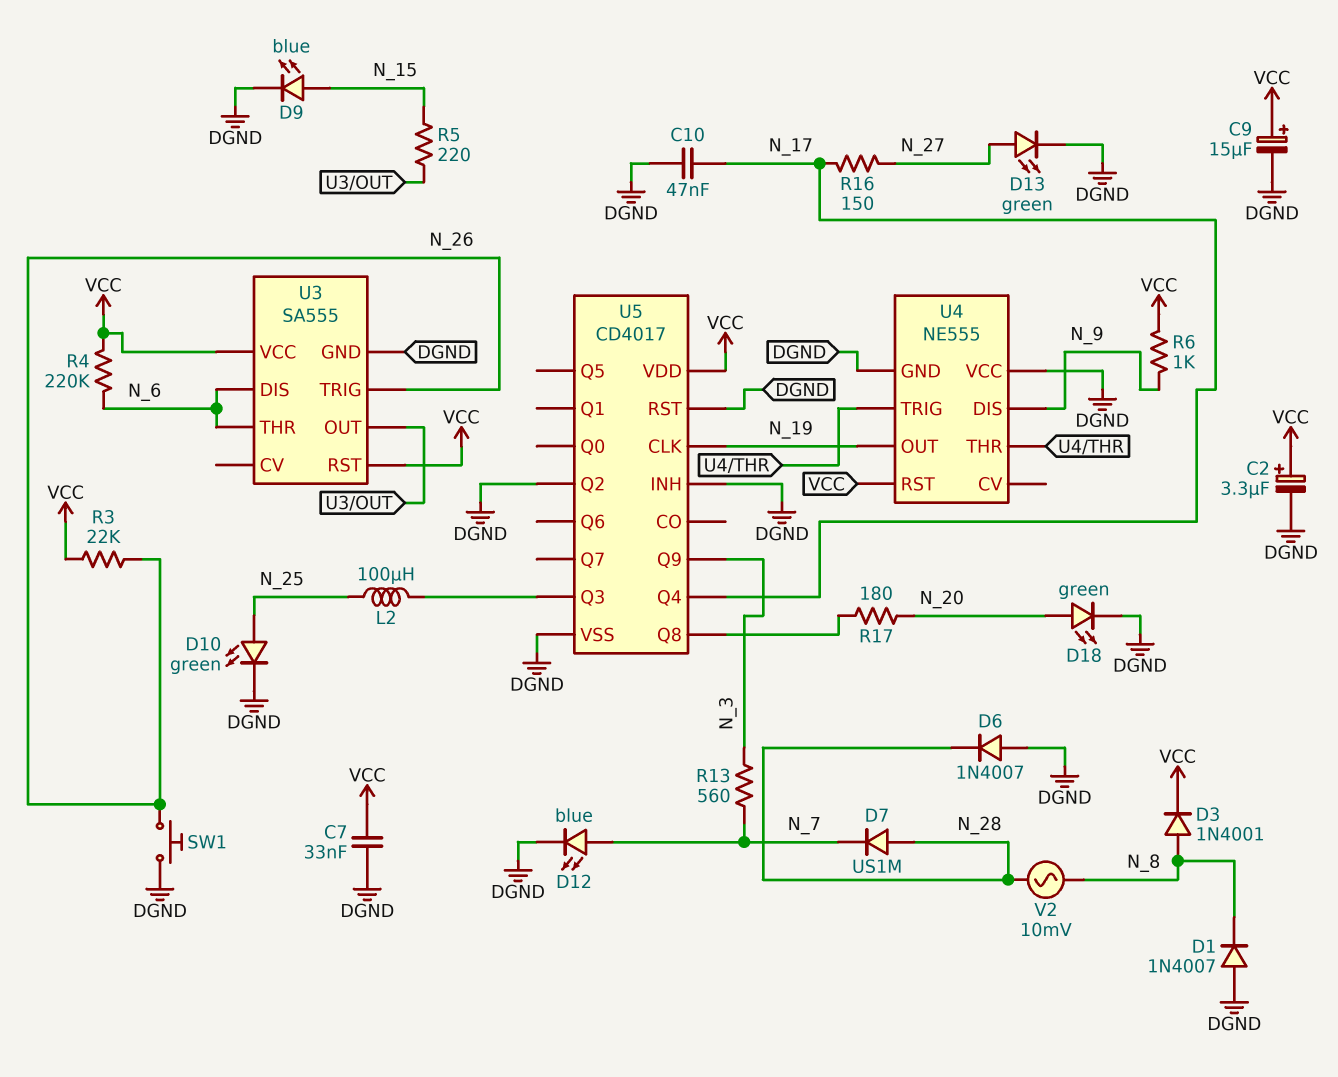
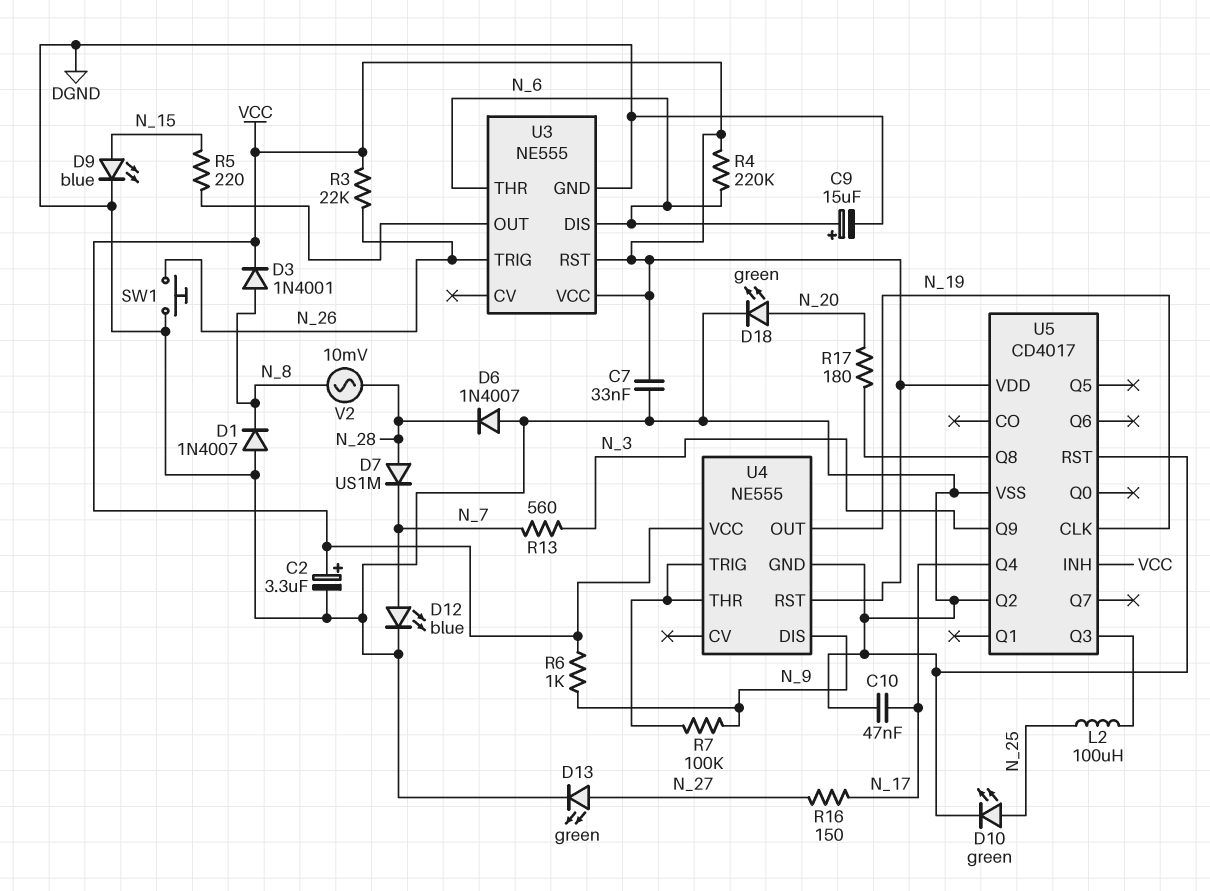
C9: 15uF (plus VCC, minus DGND) -> 15uF (plus N_6, minus DGND)
R7: none -> 100k (N_9, U4/THR)
U3: SA555 -> NE555
U4 pin VCC: DGND -> VCC
U5 pin INH: DGND -> VCC

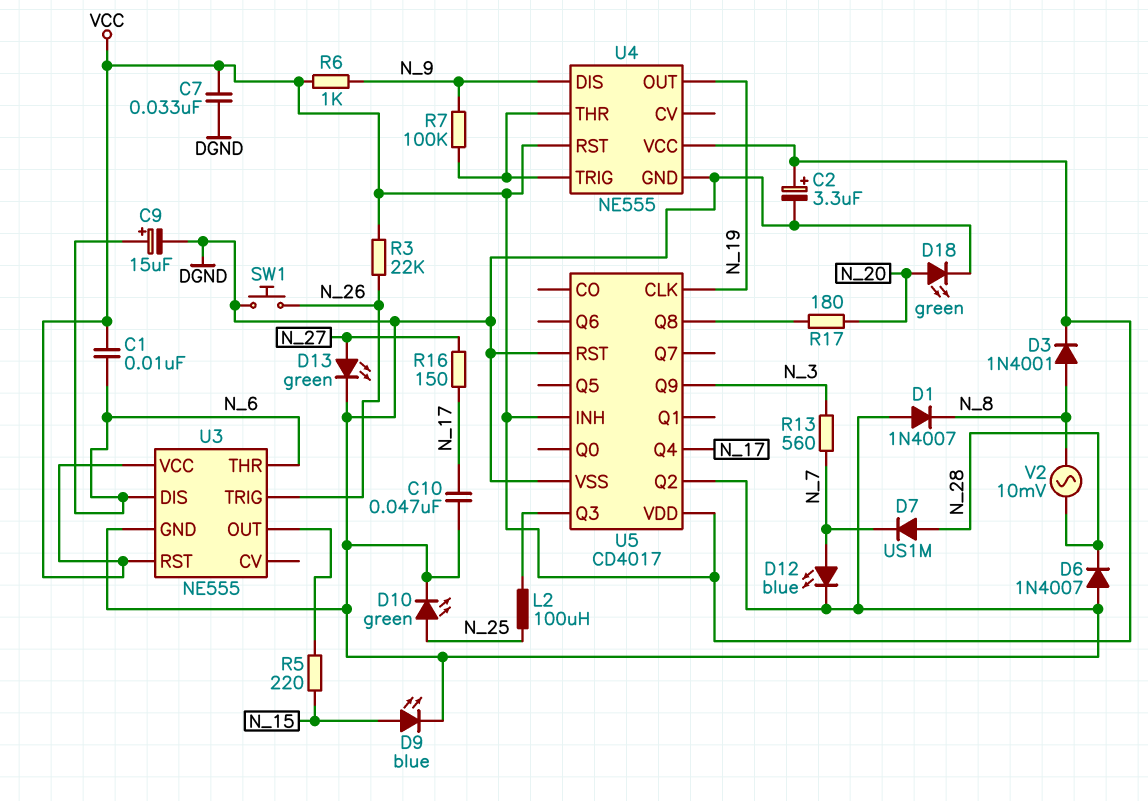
C1: none -> 10nF (N_6, VCC)
R4: 220k (N_6, VCC) -> none

